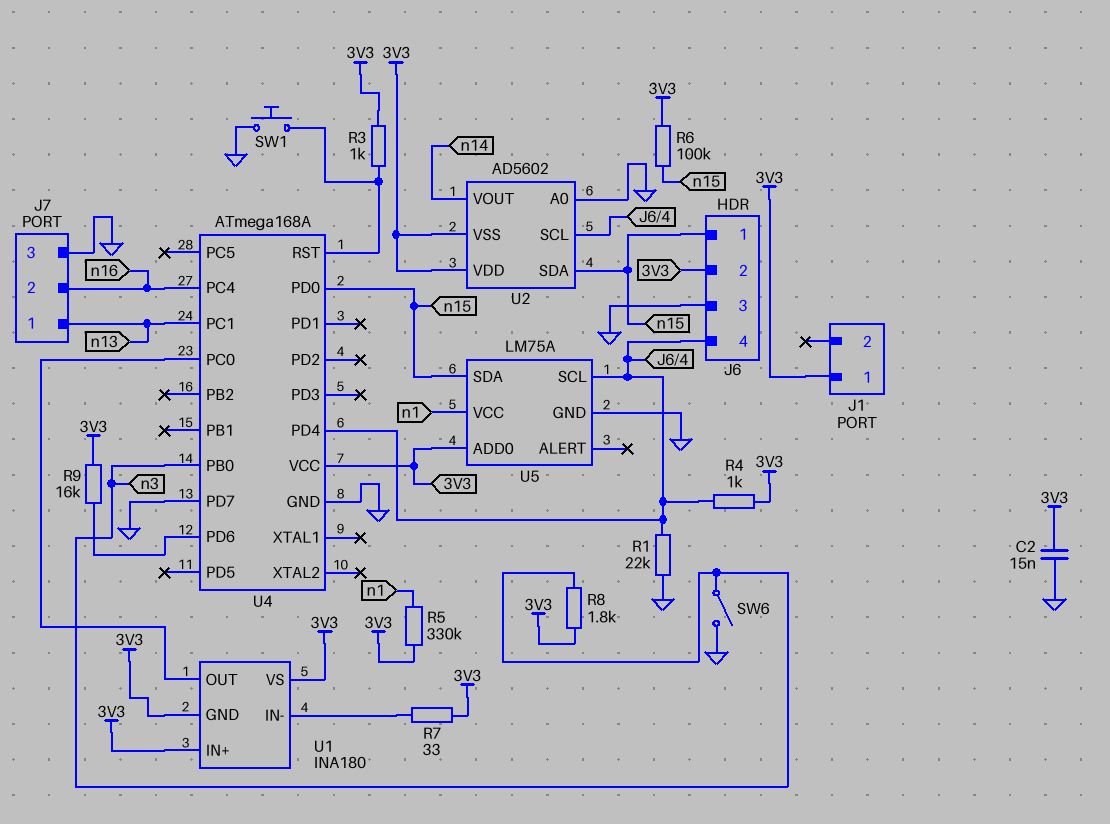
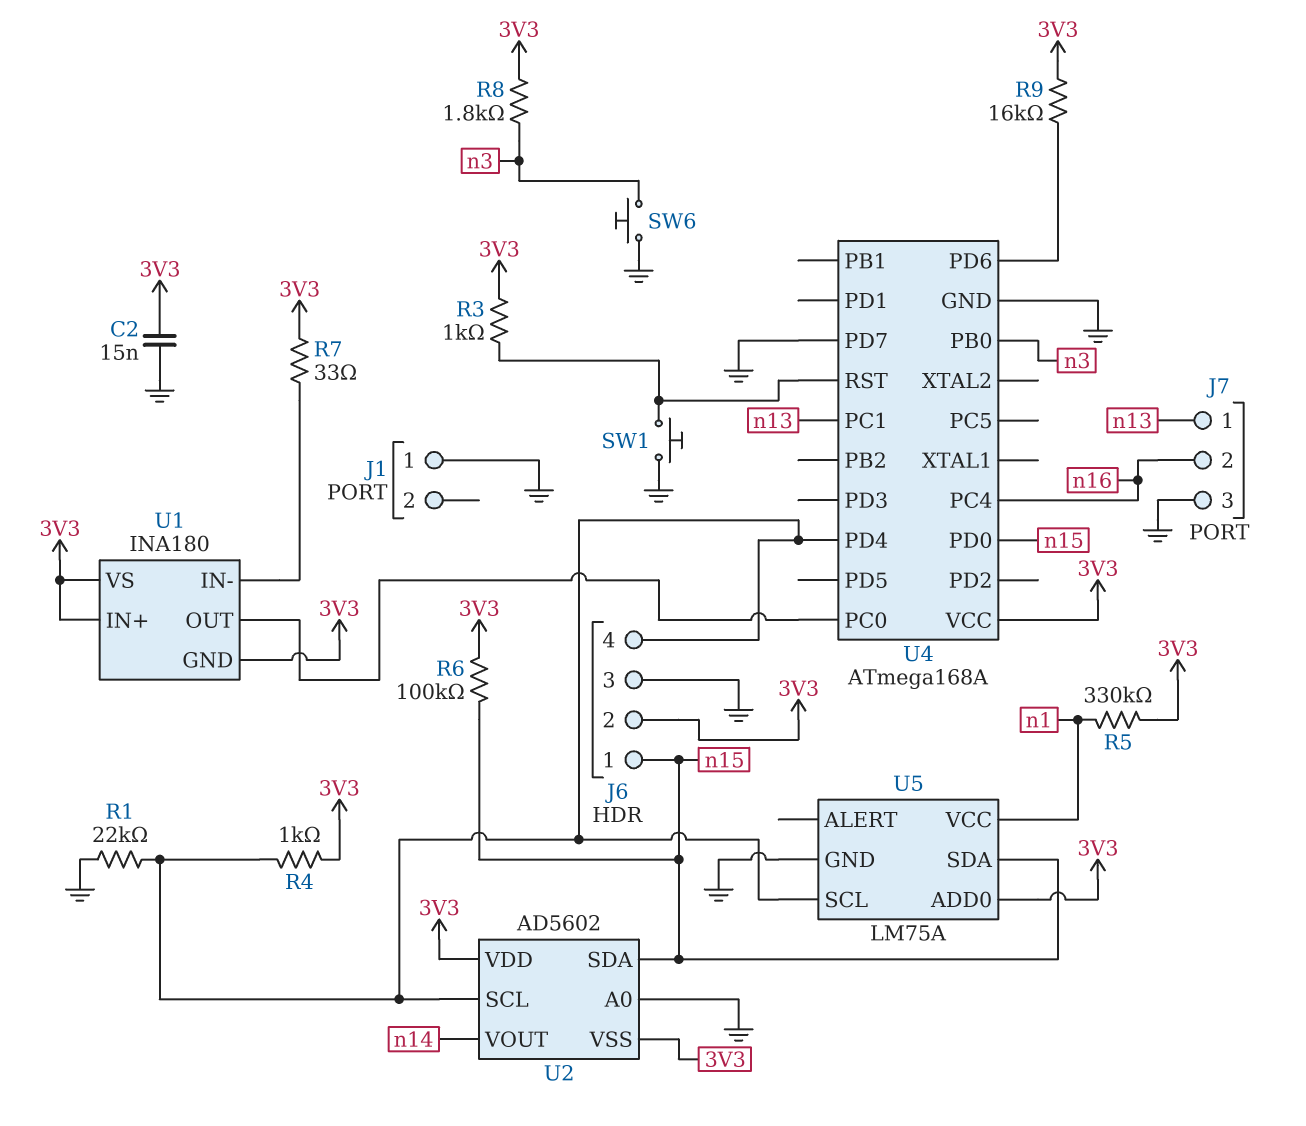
J1 pin 1: 3V3 -> GND
SW6: switch (GND, n3) -> button (GND, n3)

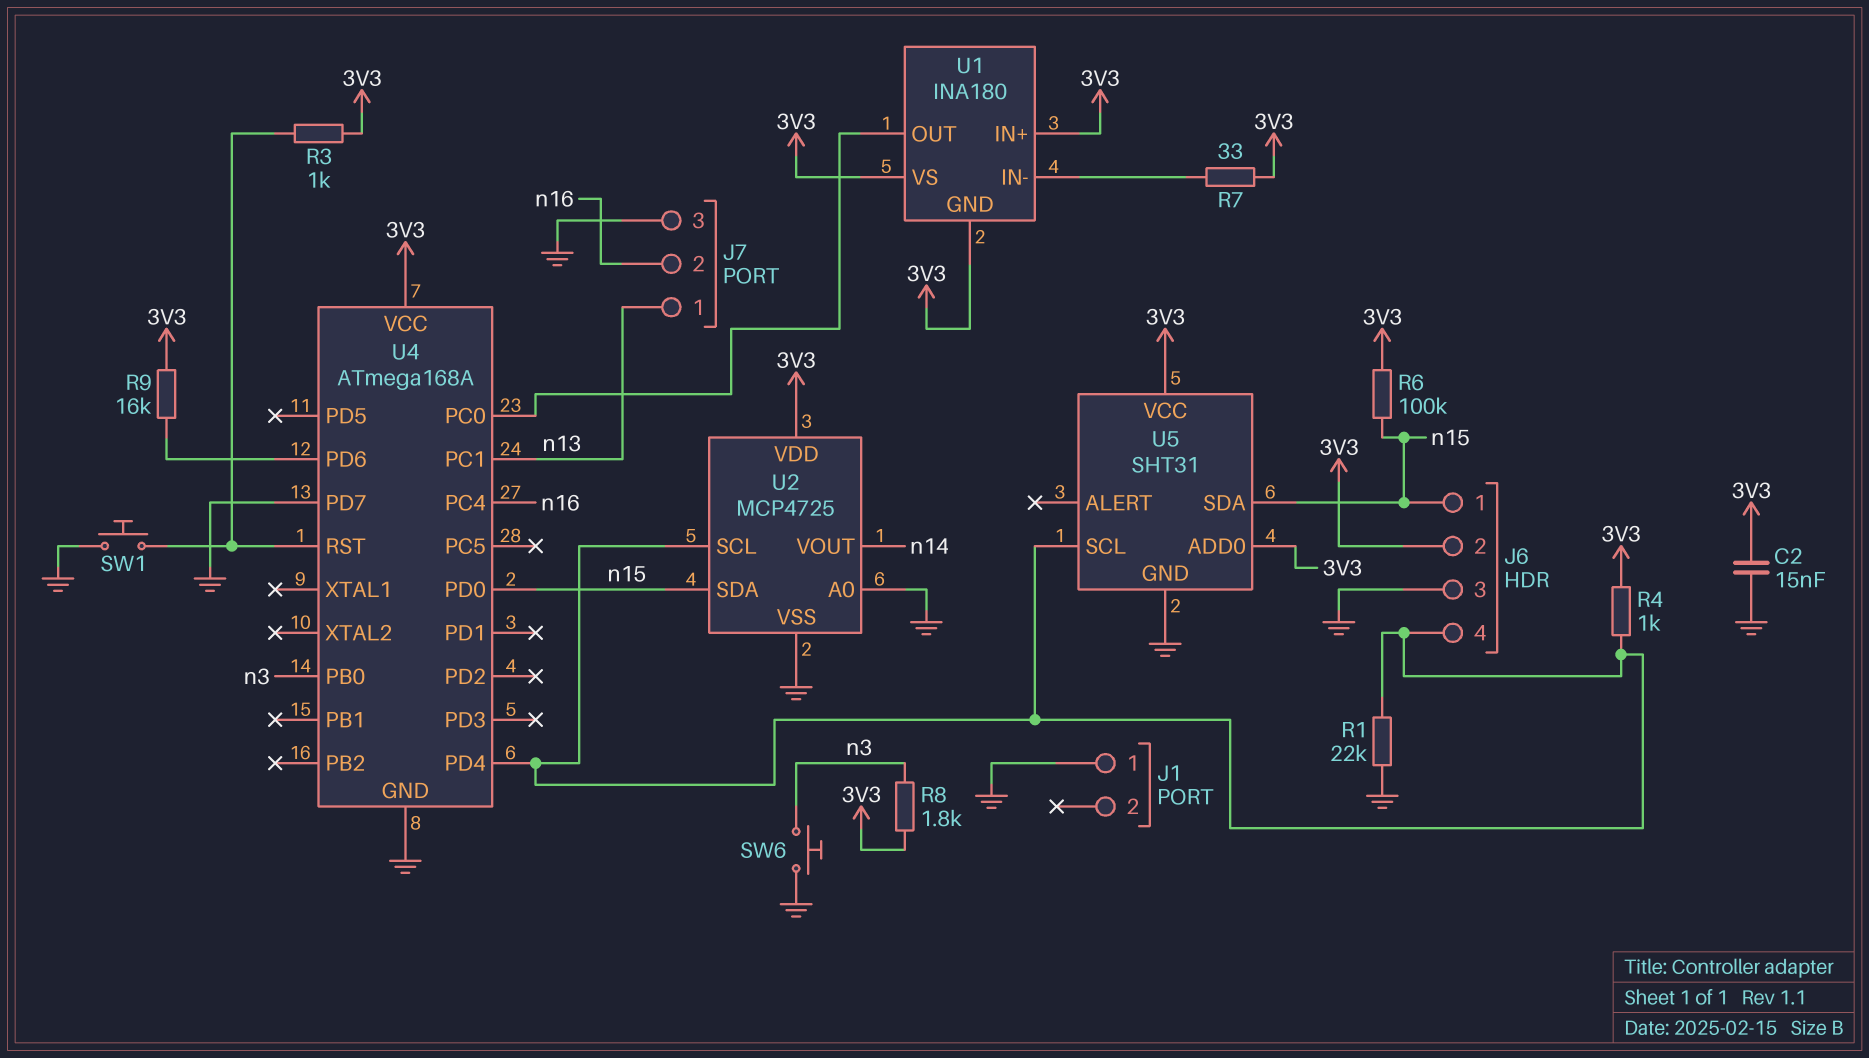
R5: 330k (3V3, n1) -> none
U2: AD5602 -> MCP4725
U2 pin VSS: 3V3 -> GND
U5: LM75A -> SHT31
U5 pin VCC: n1 -> 3V3

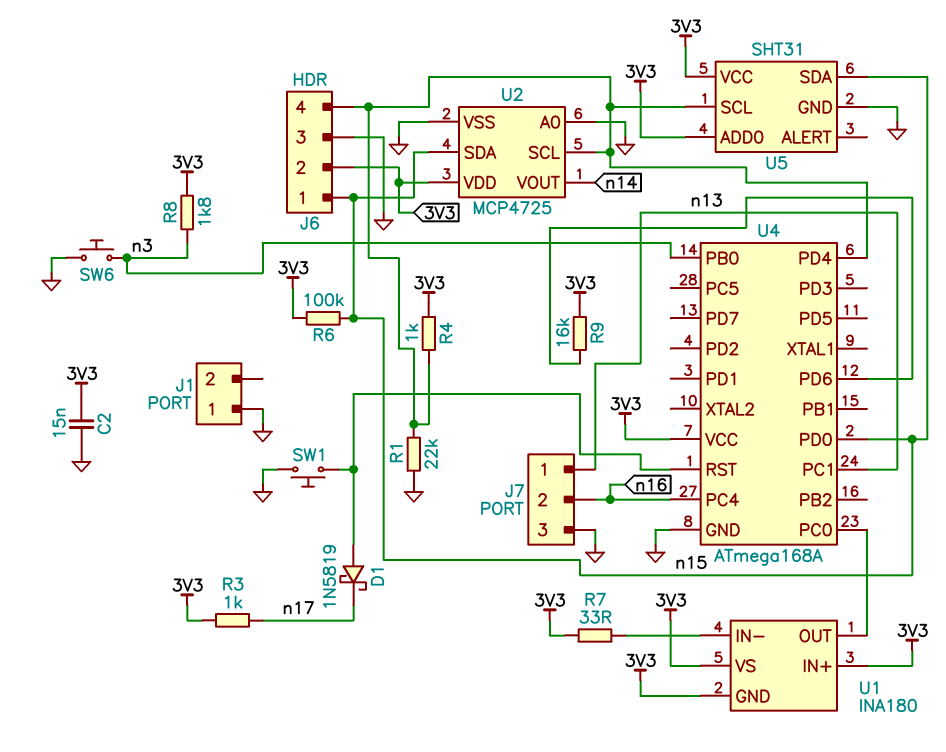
D1: none -> schottky 1N5819 (A U4/RST, K n17)
R3: 1k (3V3, U4/RST) -> 1k (3V3, n17)
U4 pin PD7: GND -> none

